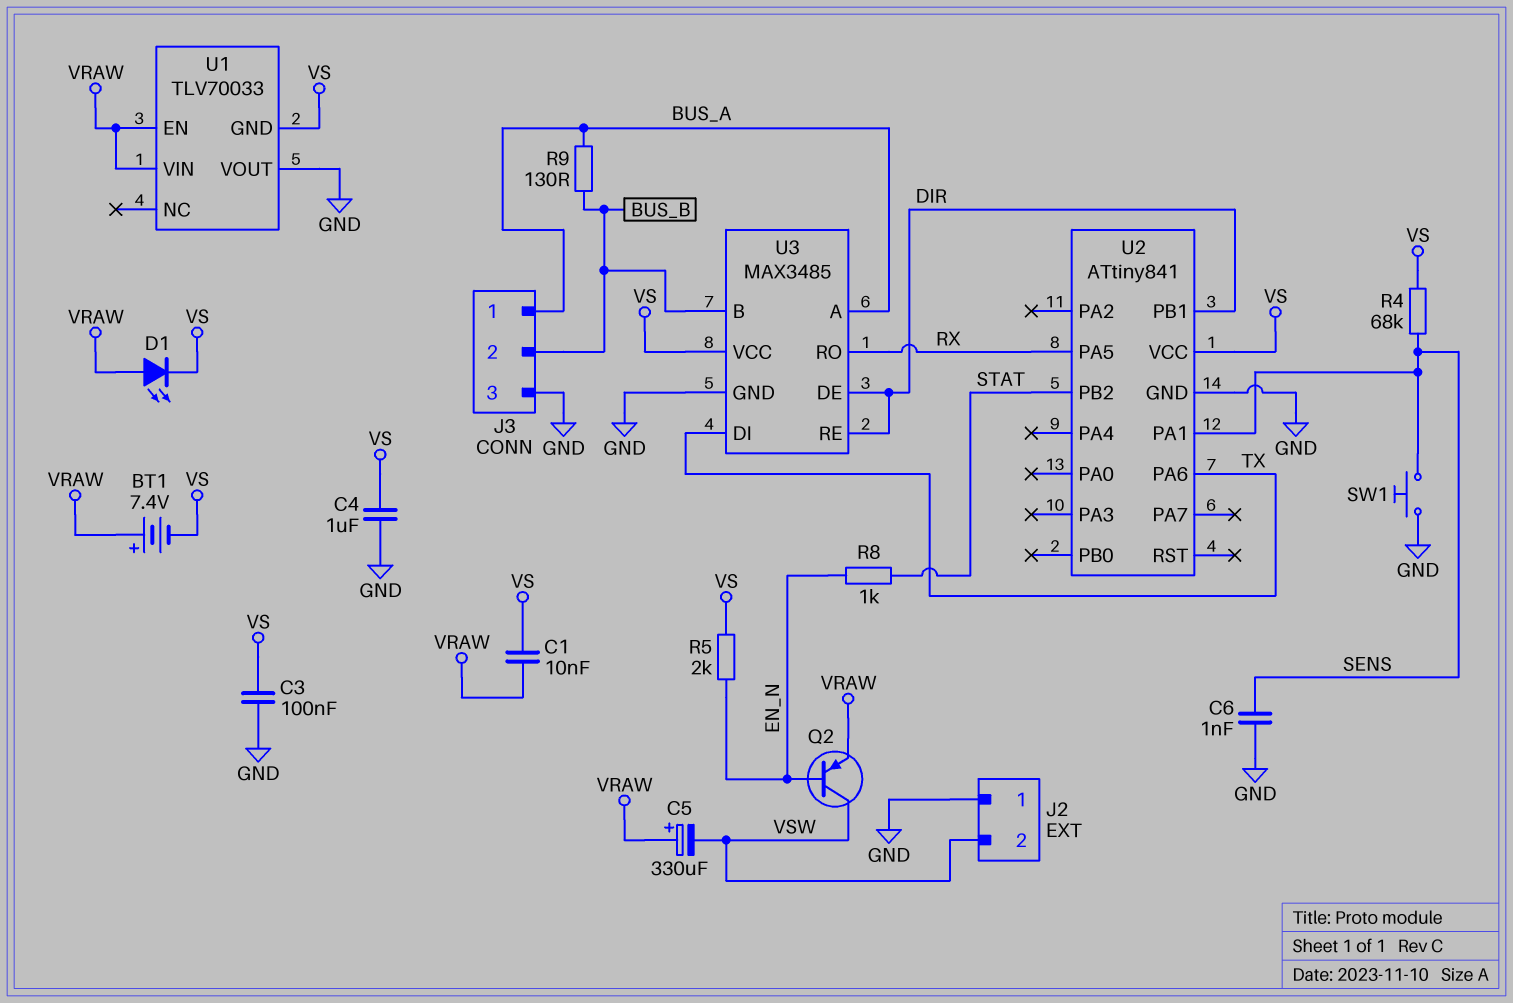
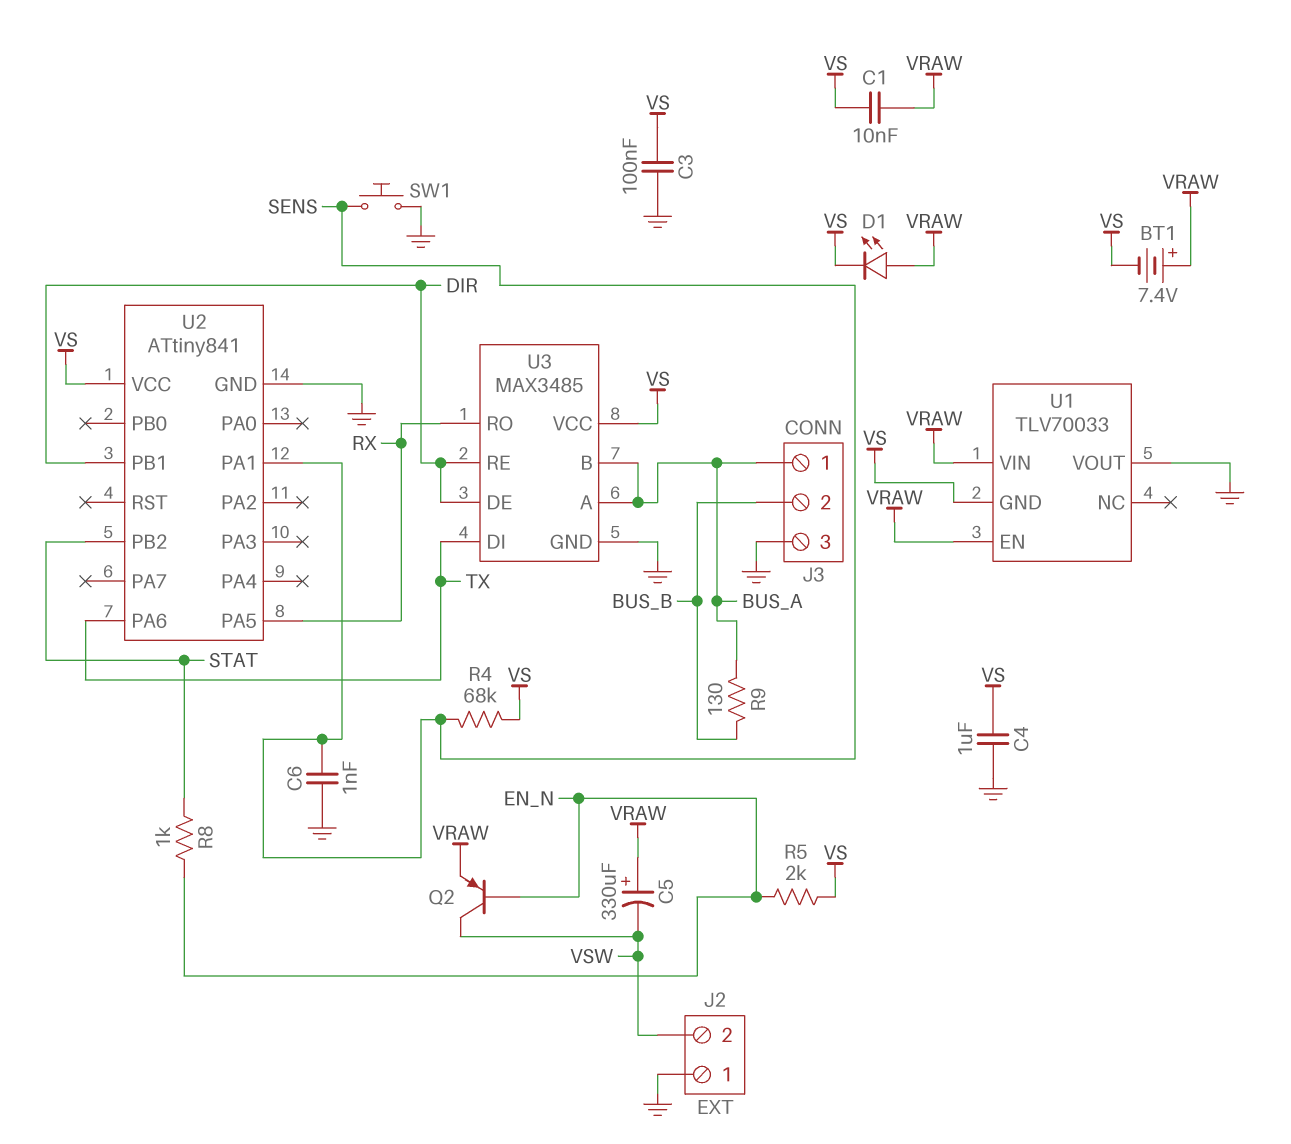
U3 pin B: BUS_B -> BUS_A

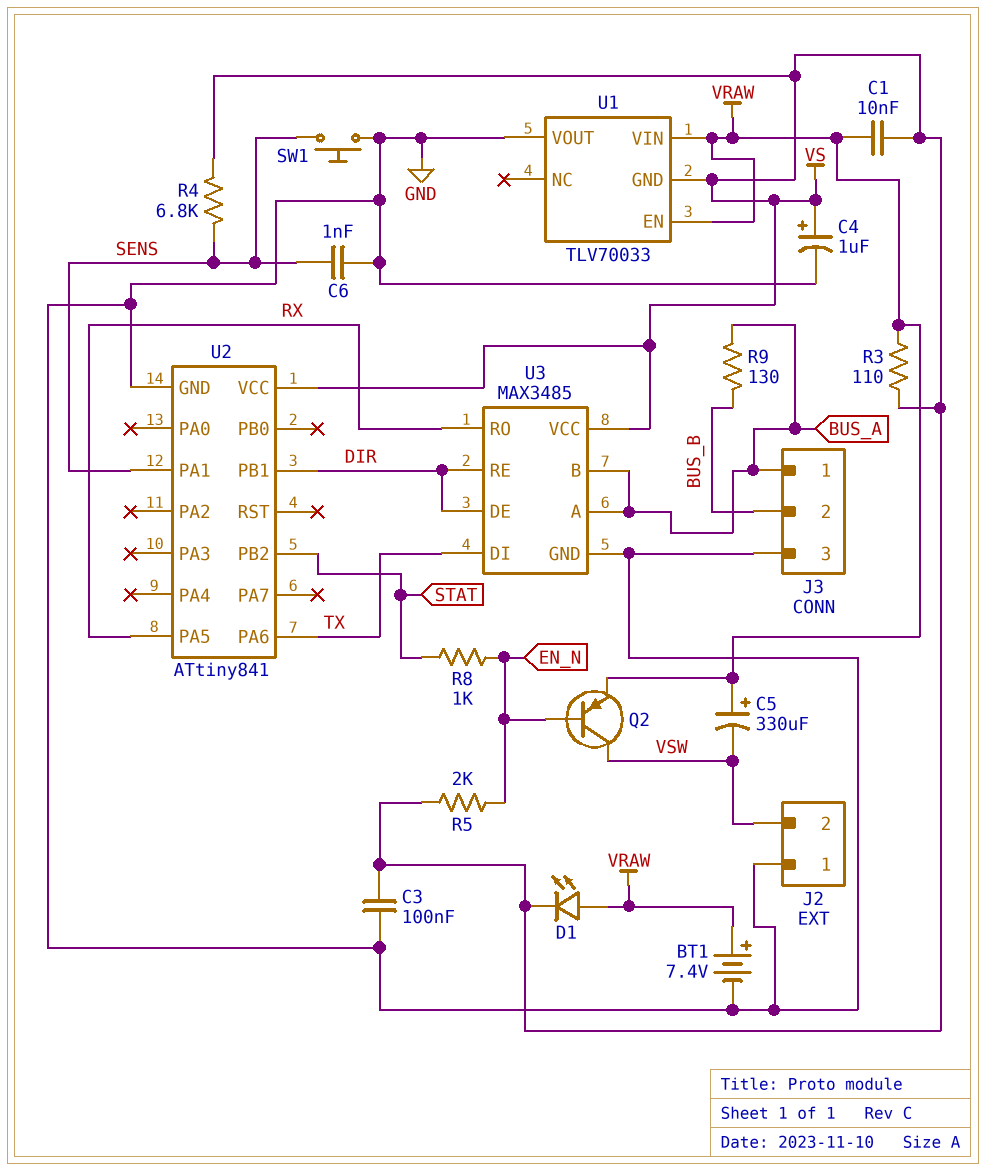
BT1: 7.4V (plus VRAW, minus VS) -> 7.4V (plus VRAW, minus GND)
C4: 1uF (GND, VS) -> 1uF (plus VS, minus GND)
R3: none -> 110 (VRAW, VS)
R4: 68k (SENS, VS) -> 6.8k (SENS, VS)

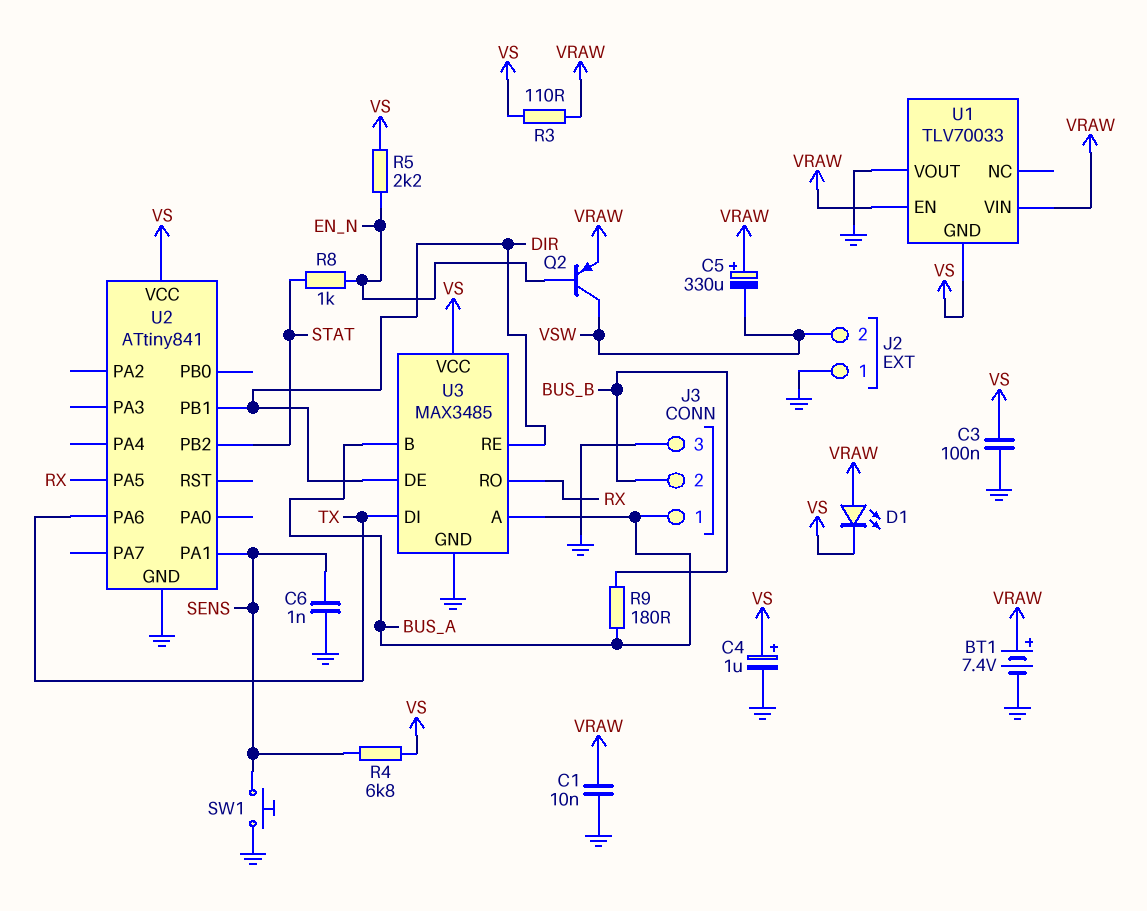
C1: 10nF (VRAW, VS) -> 10nF (GND, VRAW)
R5: 2k (EN_N, VS) -> 2.2k (EN_N, VS)
R9: 130 (BUS_A, BUS_B) -> 180 (BUS_A, BUS_B)

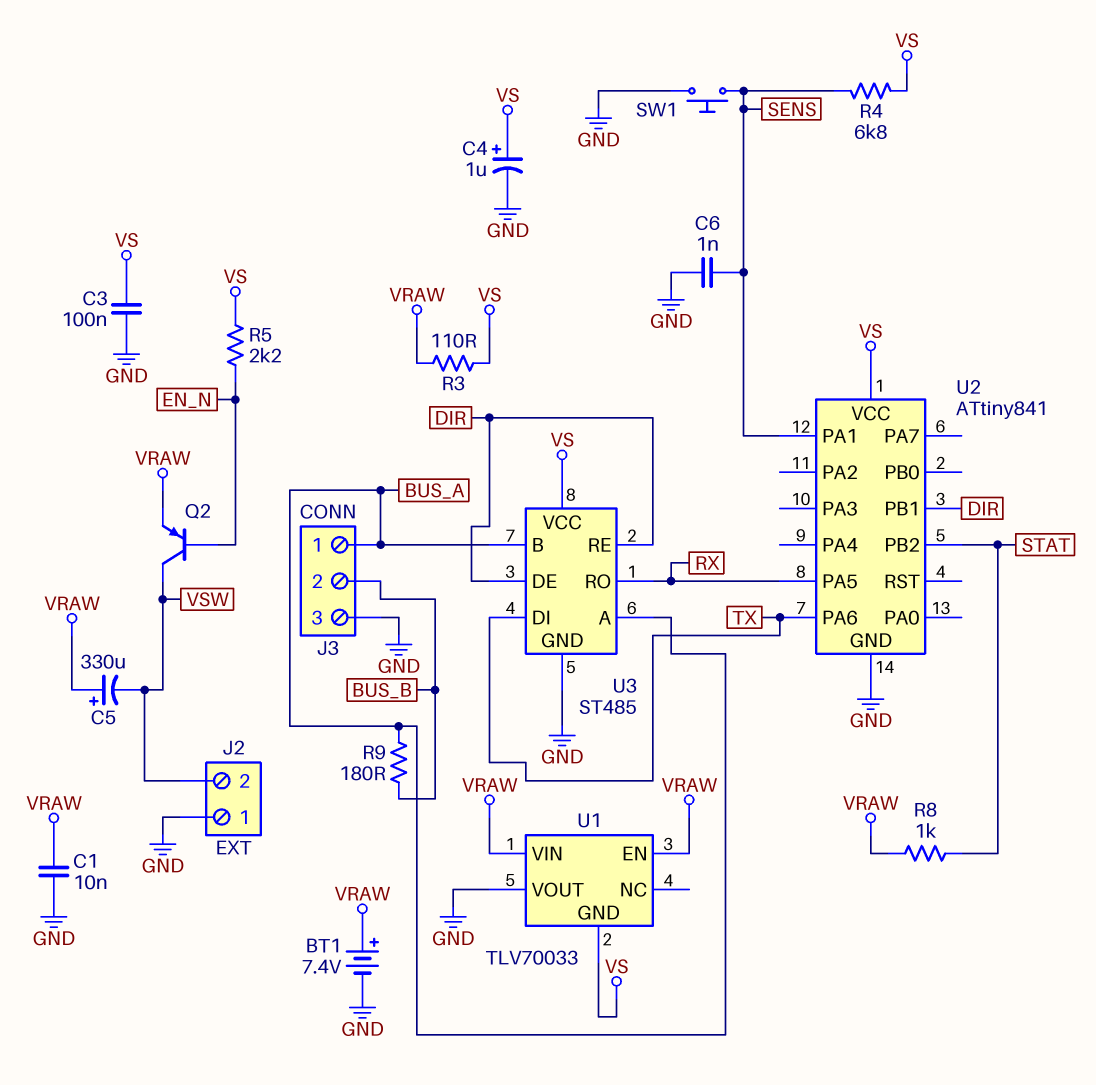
D1: LED (A VRAW, K VS) -> none
R8: 1k (EN_N, STAT) -> 1k (STAT, VRAW)
U3: MAX3485 -> ST485

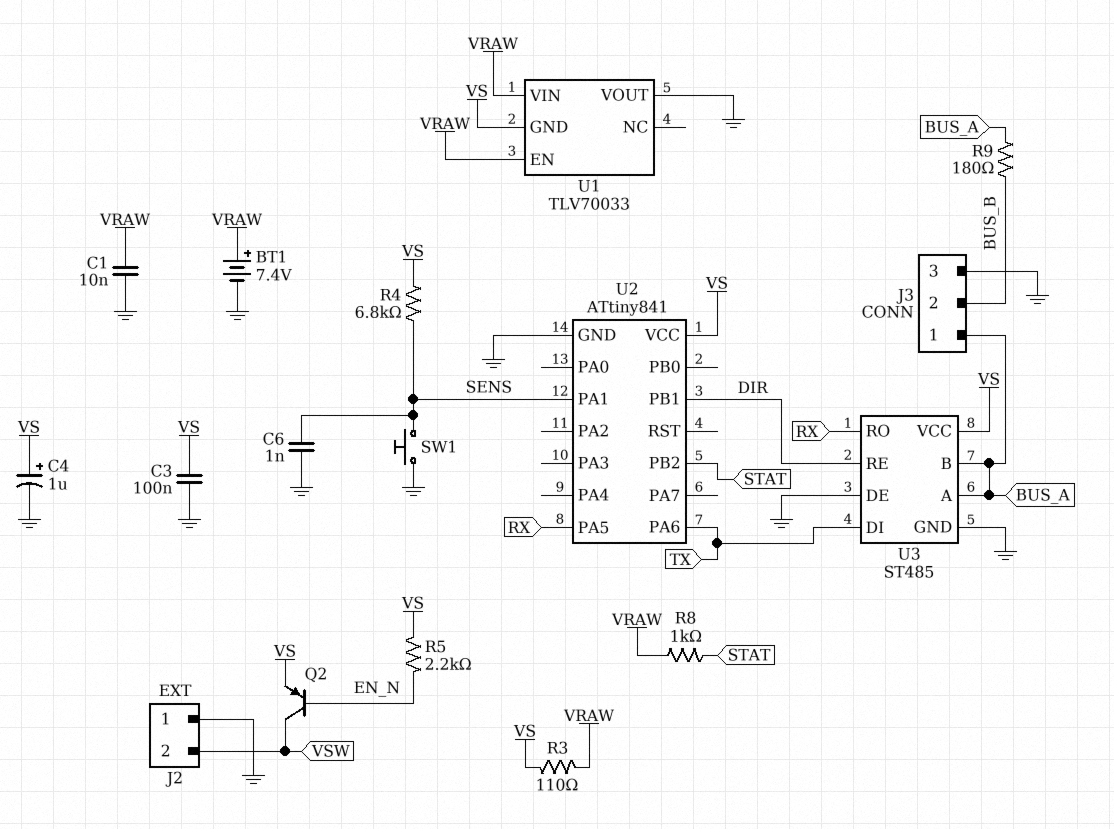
C5: 330uF (plus VRAW, minus VSW) -> none
Q2: PNP (B EN_N, C VSW, E VRAW) -> PNP (B EN_N, C VSW, E VS)
U3 pin DE: DIR -> GND

